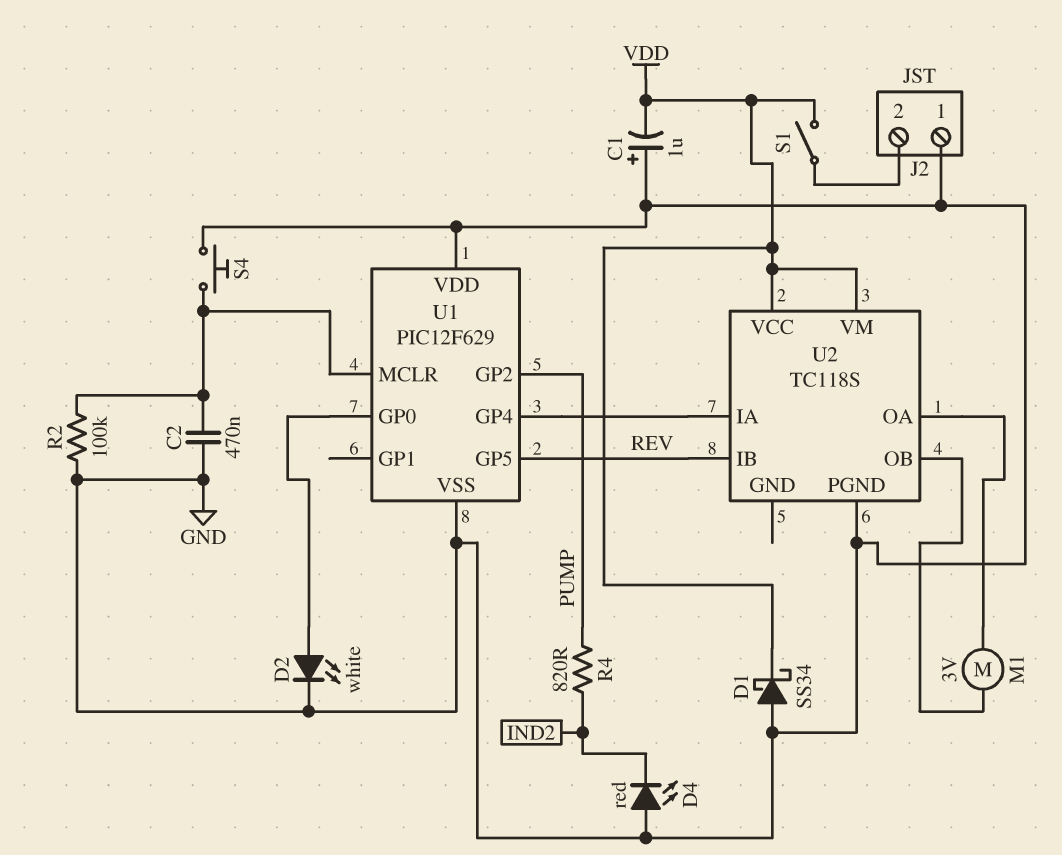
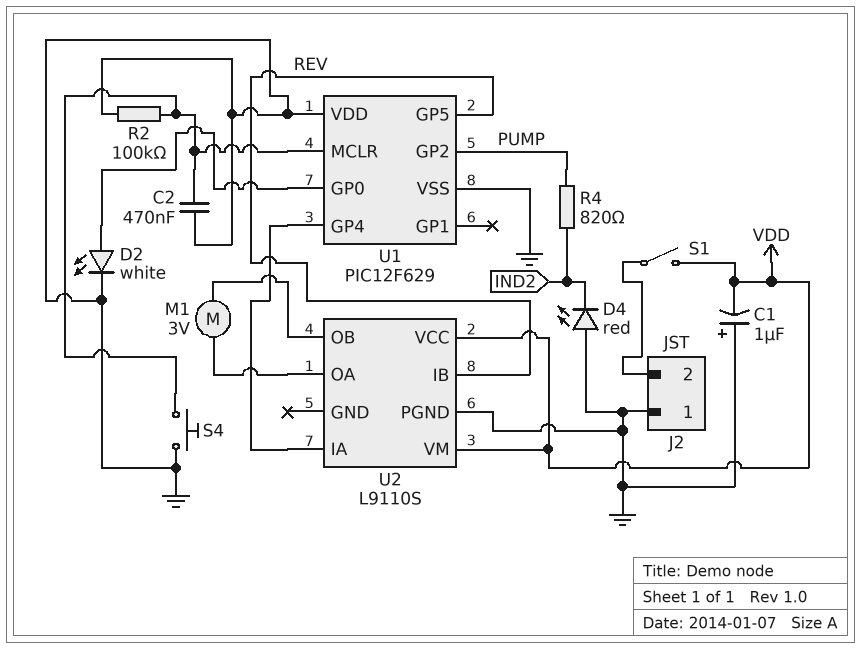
D1: schottky SS34 (A GND, K VDD) -> none
U2: TC118S -> L9110S

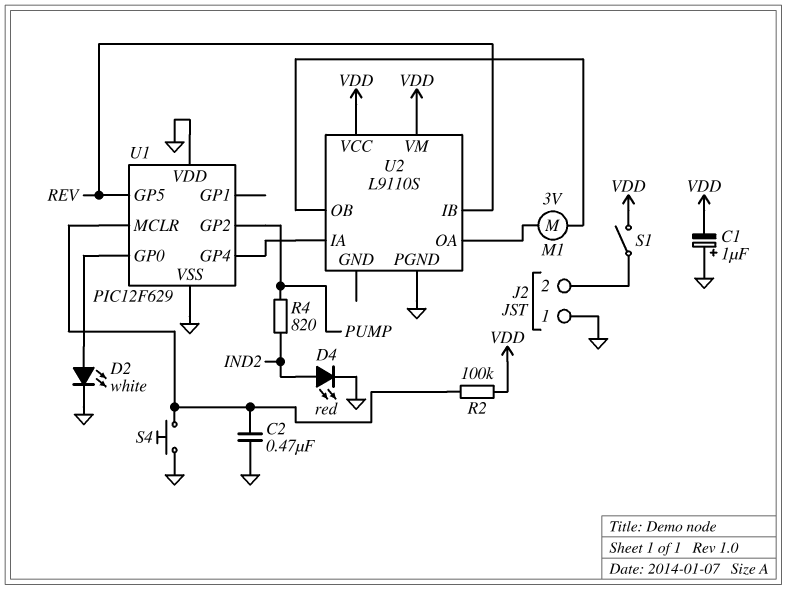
D4: LED red (A GND, K IND2) -> LED red (A IND2, K GND)
R2: 100k (GND, U1/MCLR) -> 100k (U1/MCLR, VDD)

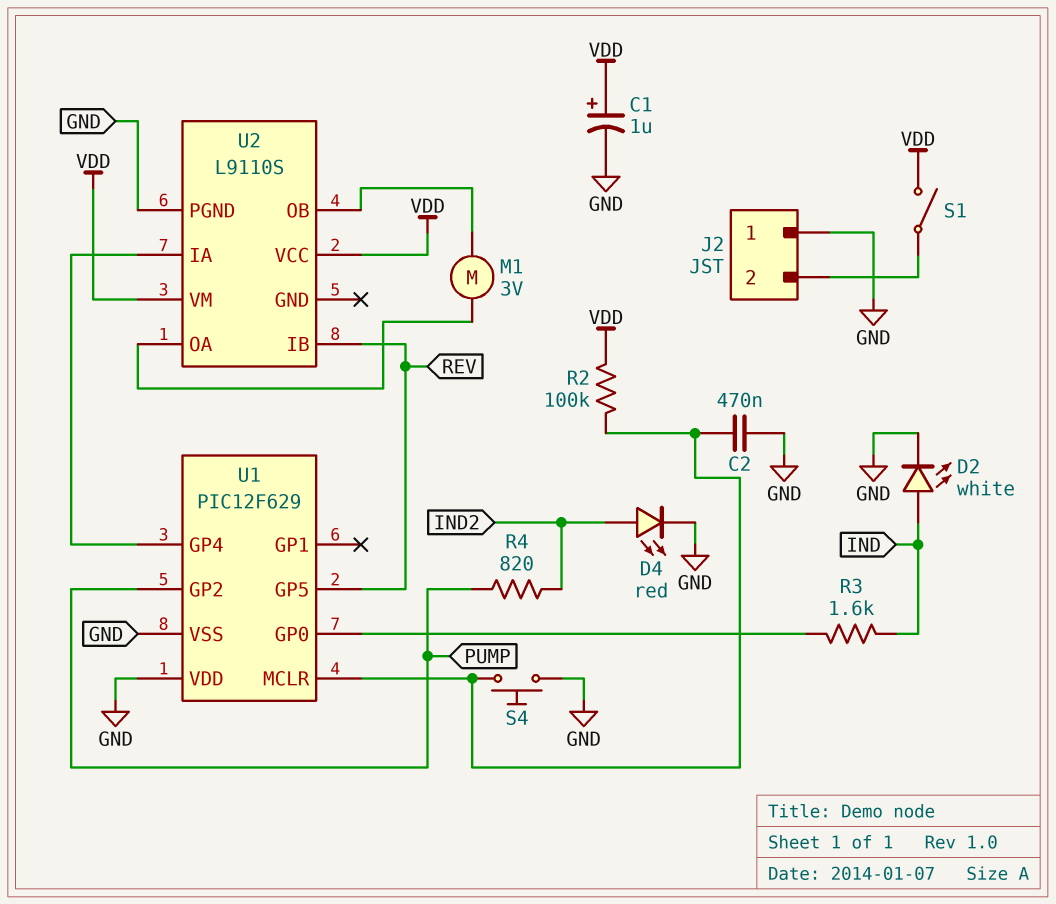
C1: 1uF (plus GND, minus VDD) -> 1uF (plus VDD, minus GND)
D2: LED white (A U1/GP0, K GND) -> LED white (A IND, K GND)
R3: none -> 1.6k (IND, U1/GP0)

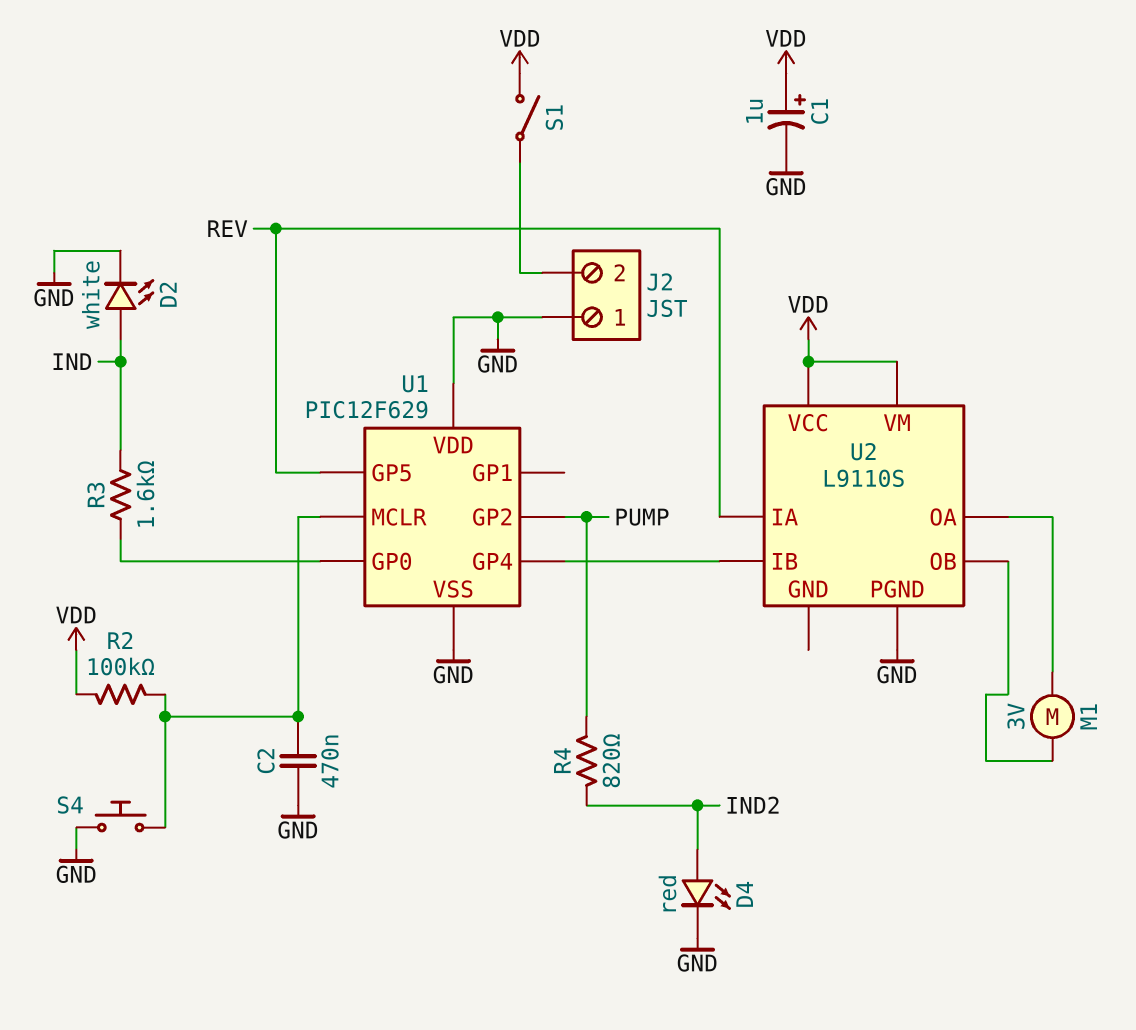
U2 pin IA: U1/GP4 -> REV
U2 pin IB: REV -> U1/GP4

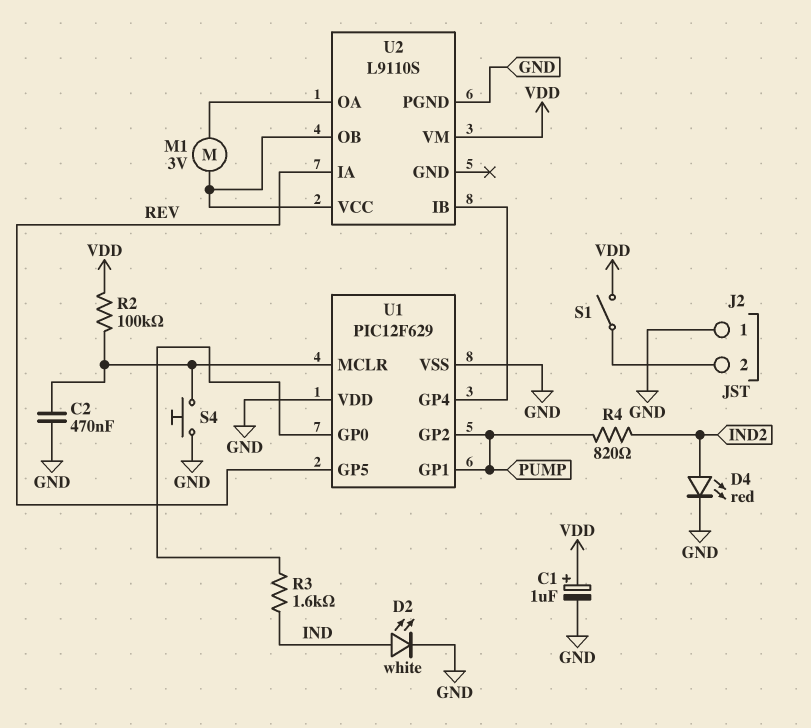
U1 pin GP1: none -> PUMP
U2 pin VCC: VDD -> U2/OB

